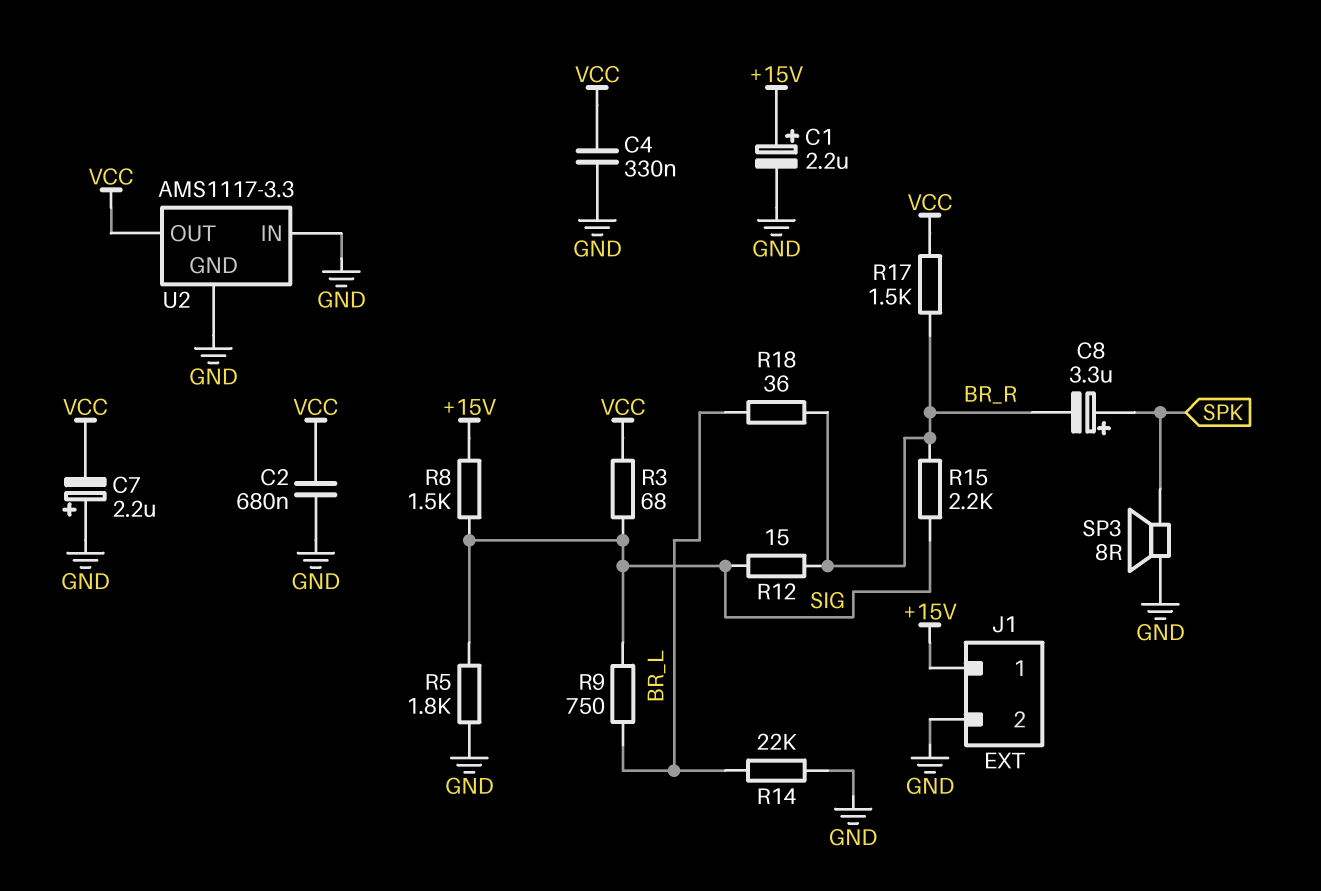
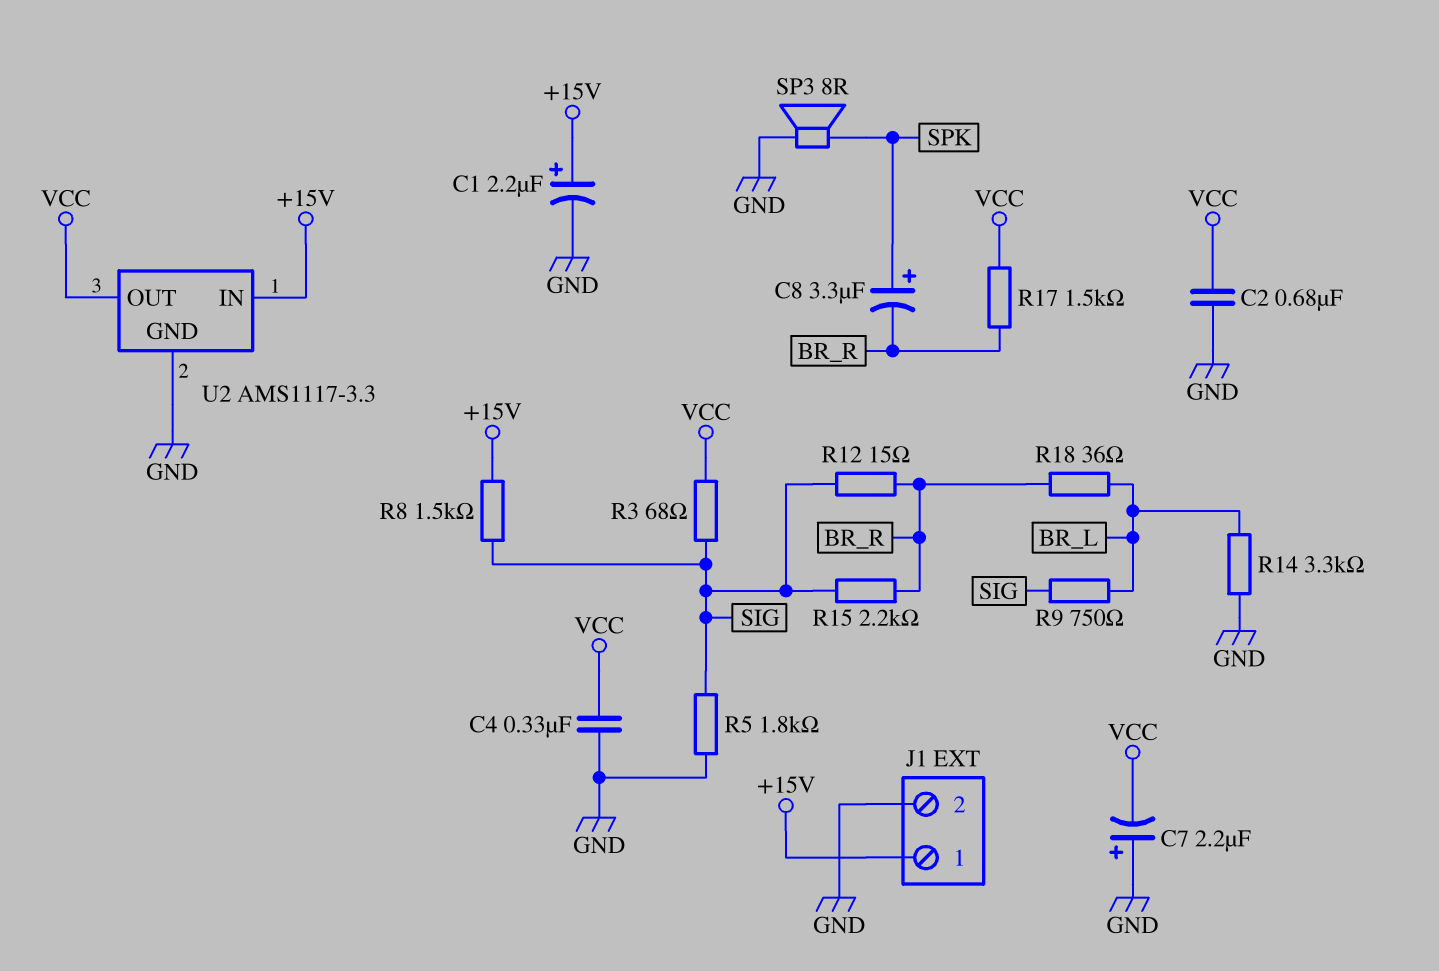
R14: 22k (BR_L, GND) -> 3.3k (BR_L, GND)
U2 pin IN: GND -> +15V

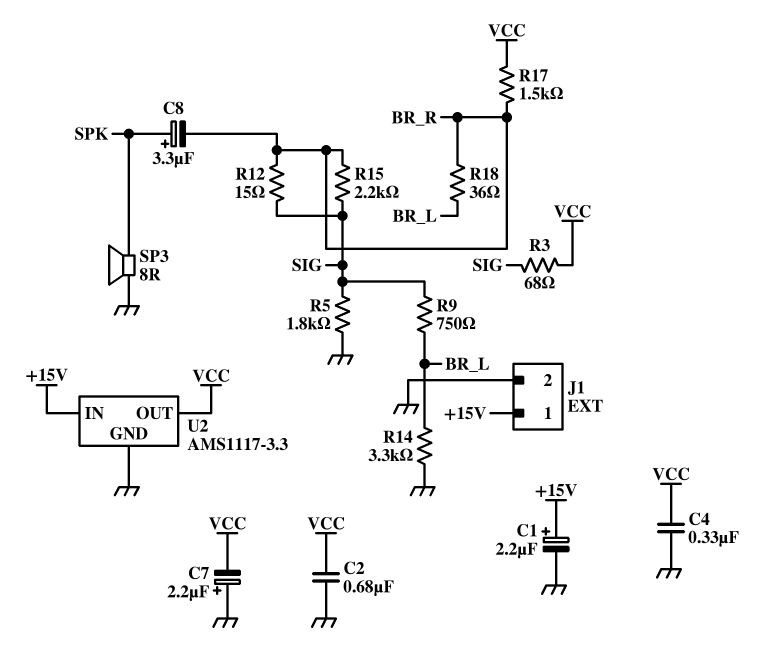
R8: 1.5k (+15V, SIG) -> none

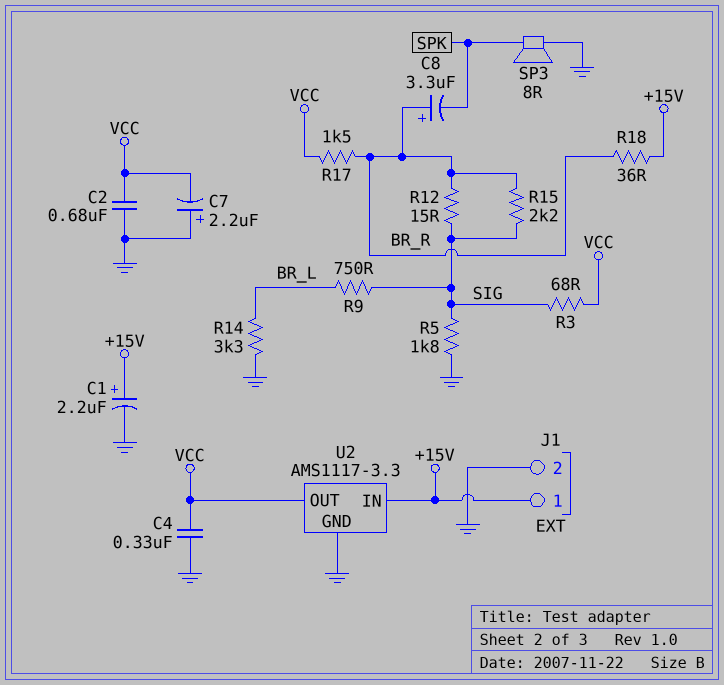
C8: 3.3uF (plus SPK, minus BR_R) -> 3.3uF (plus BR_R, minus SPK)
R18: 36 (BR_L, BR_R) -> 36 (+15V, BR_R)

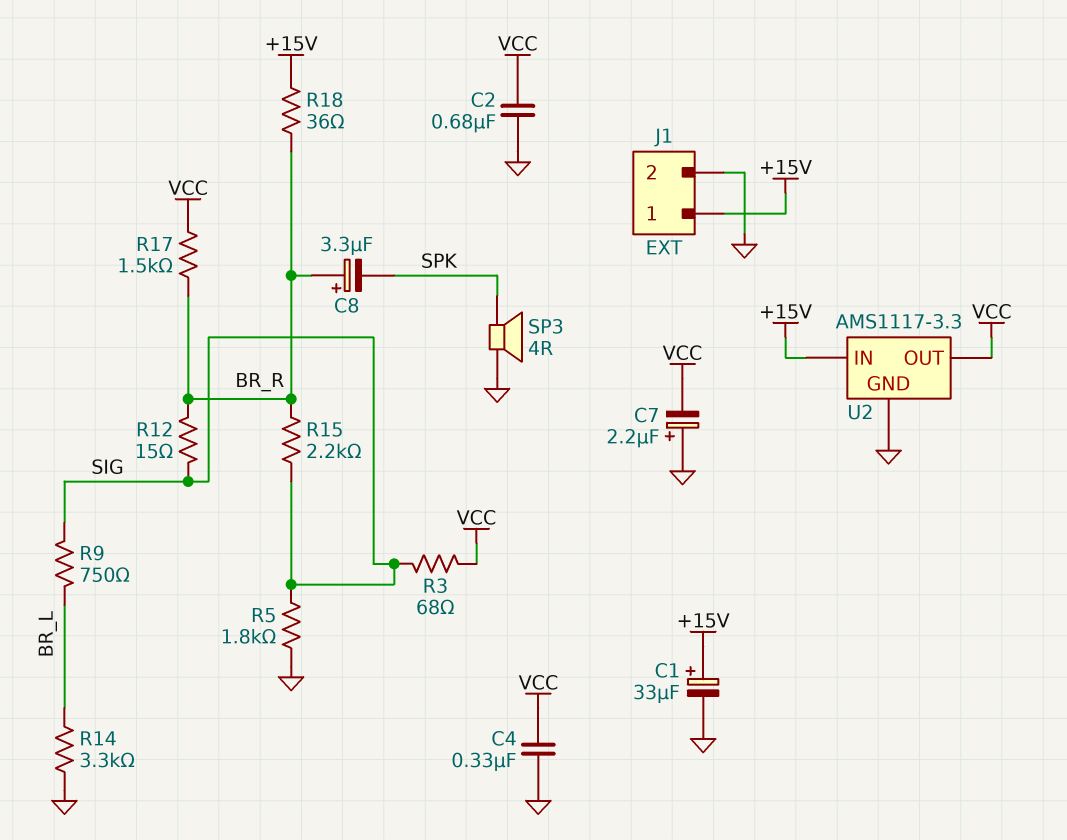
C1: 2.2uF (plus +15V, minus GND) -> 33uF (plus +15V, minus GND)
SP3: speaker 8R (GND, SPK) -> speaker 4R (GND, SPK)

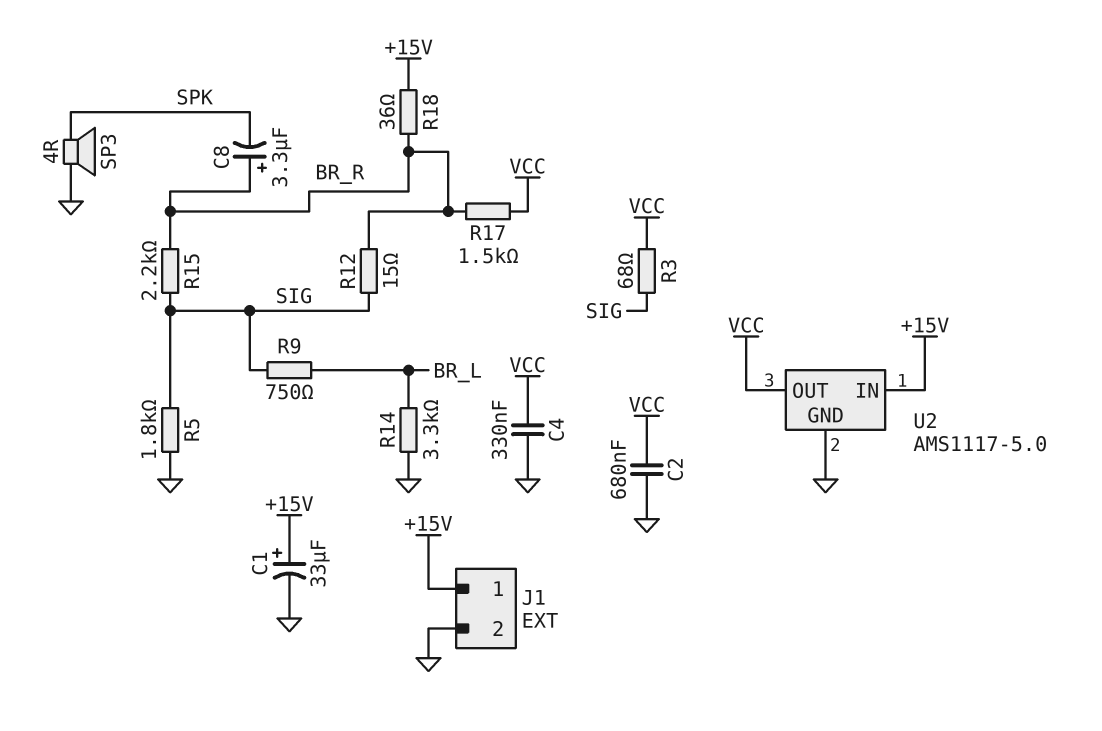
C7: 2.2uF (plus GND, minus VCC) -> none
U2: AMS1117-3.3 -> AMS1117-5.0

